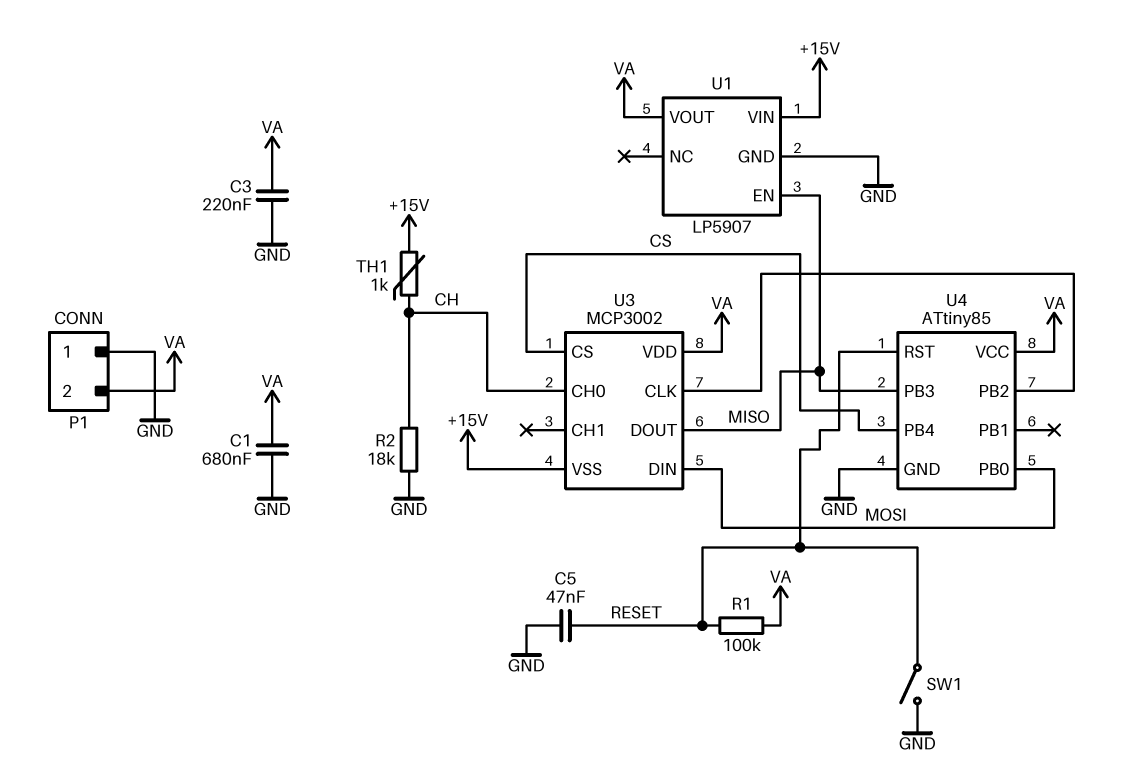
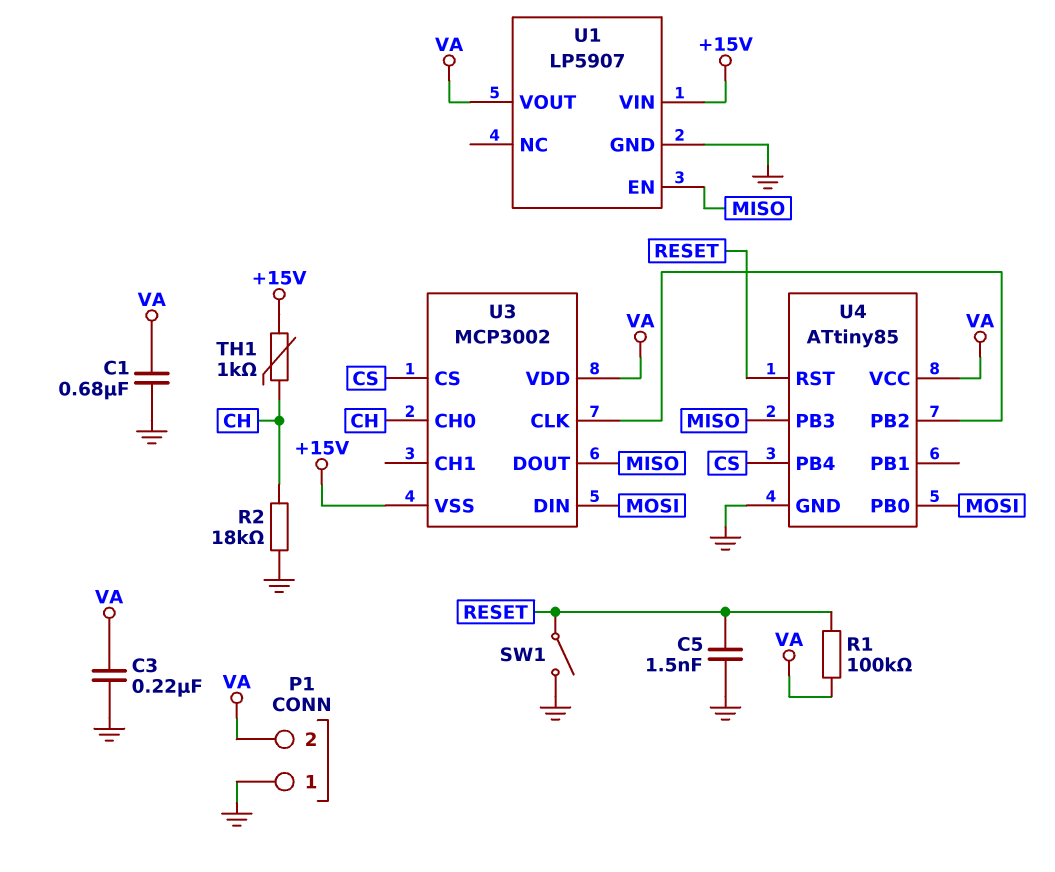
C5: 47nF (GND, RESET) -> 1.5nF (GND, RESET)

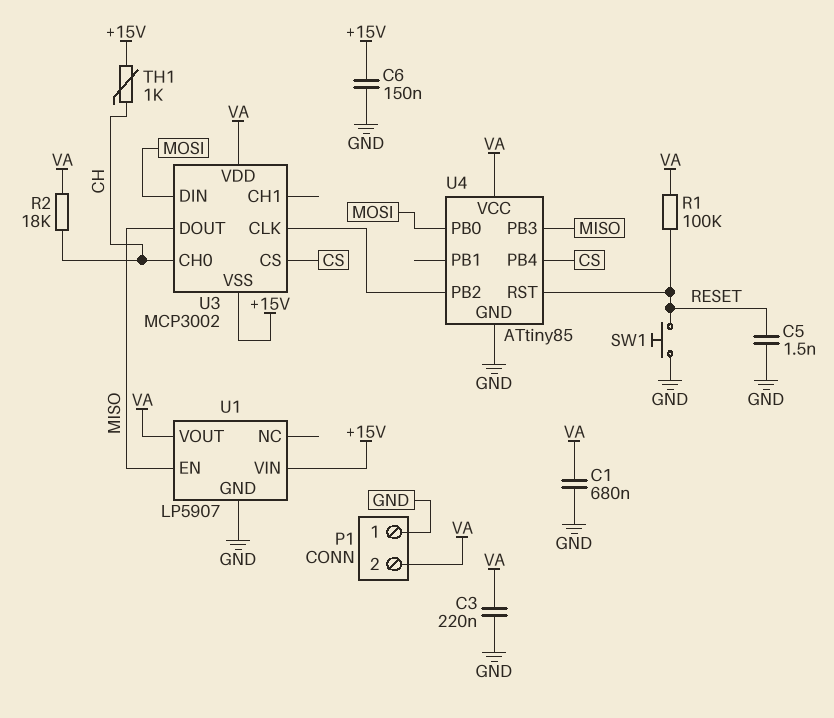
C6: none -> 150nF (+15V, GND)
R2: 18k (CH, GND) -> 18k (CH, VA)
SW1: switch (GND, RESET) -> button (GND, RESET)

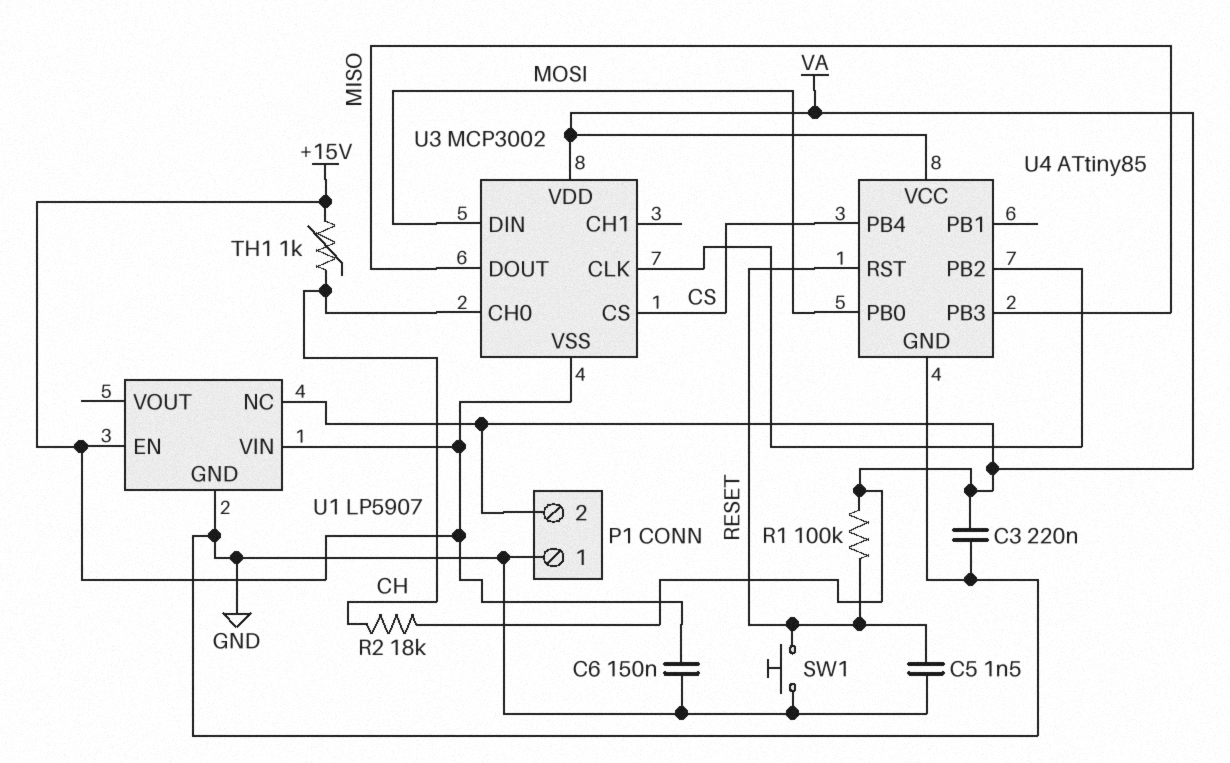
C1: 680nF (GND, VA) -> none
U1 pin EN: MISO -> +15V
U1 pin NC: none -> VA
U1 pin VOUT: VA -> none

